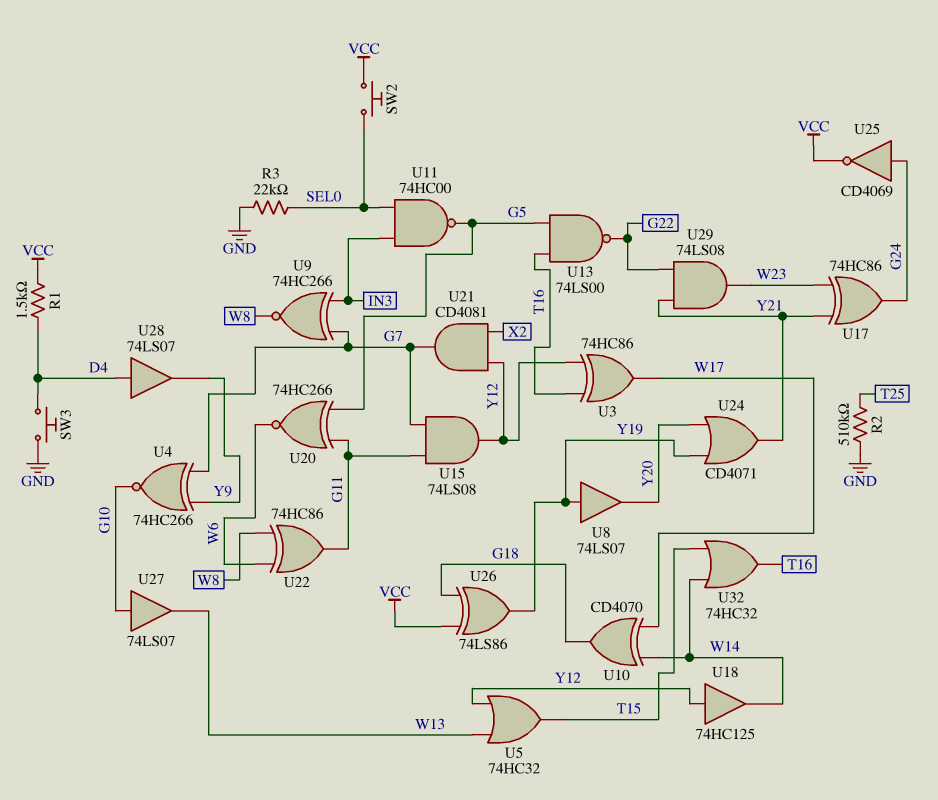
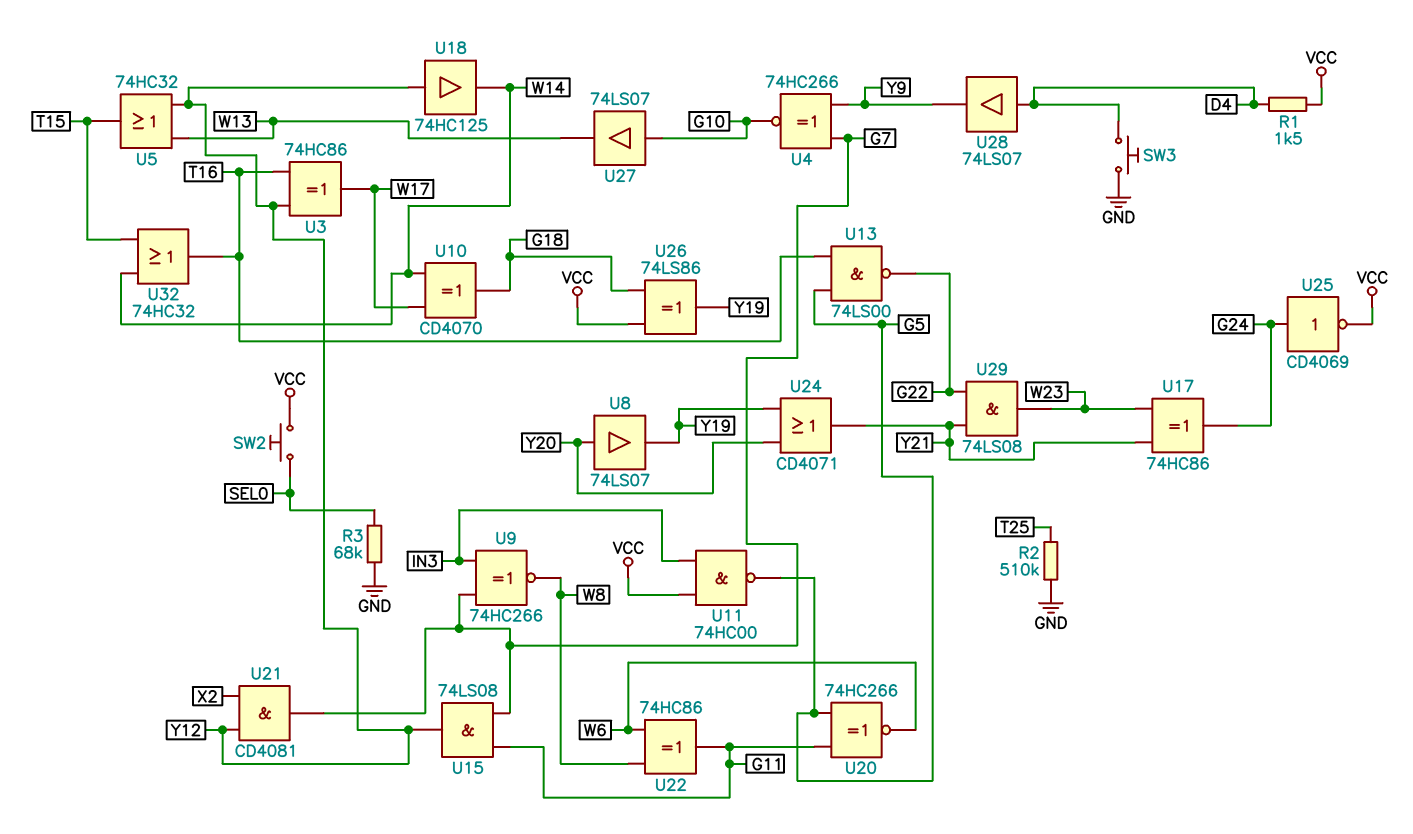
R3: 22k (GND, SEL0) -> 68k (GND, SEL0)
U8: buffer 74LS07 (in Y19, out Y20) -> buffer 74LS07 (in Y20, out Y19)
U11: NAND 74HC00 (in IN3, in SEL0, out G5) -> NAND 74HC00 (in IN3, in VCC, out G5)

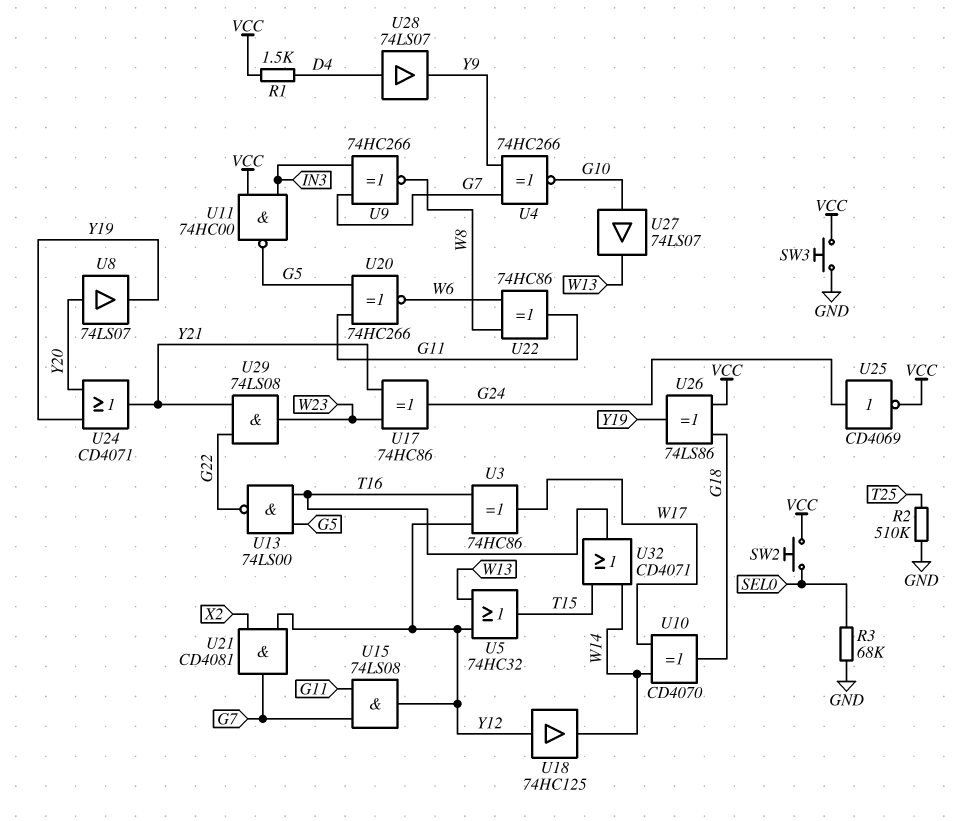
SW3: button (D4, GND) -> button (GND, VCC)
U32: OR 74HC32 (in T15, in W14, out T16) -> OR CD4071 (in T15, in W14, out T16)

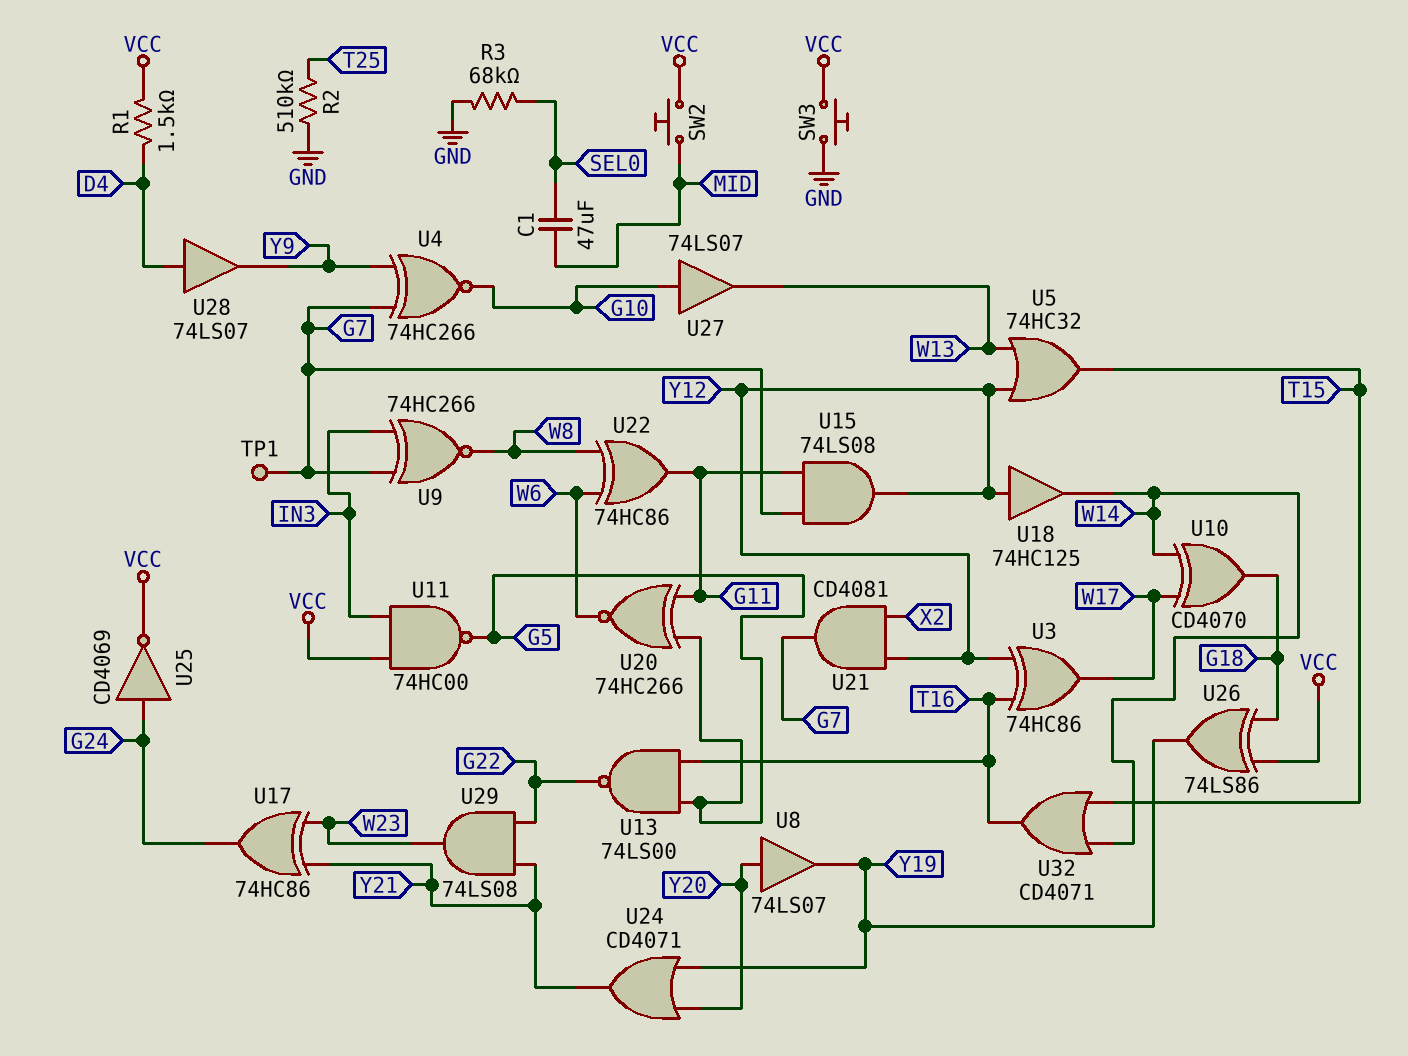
C1: none -> 47uF (MID, SEL0)
SW2: button (SEL0, VCC) -> button (MID, VCC)
TP1: none -> test point (G7)

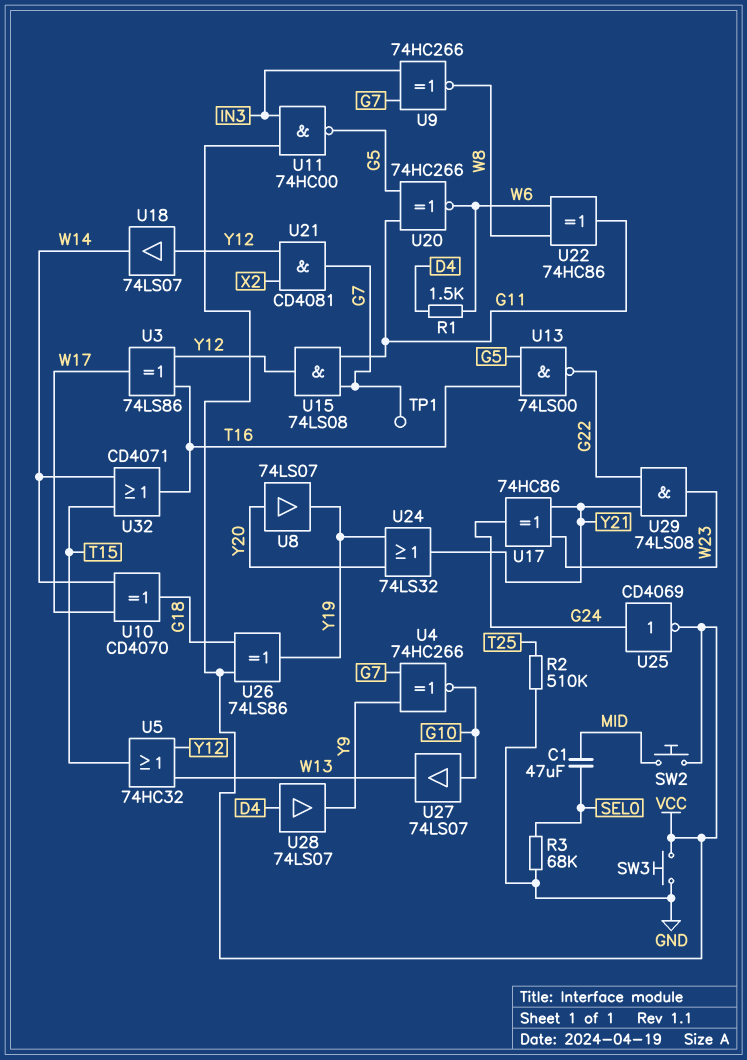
R1: 1.5k (D4, VCC) -> 1.5k (D4, W6)
U3: XOR 74HC86 (in T16, in Y12, out W17) -> XOR 74LS86 (in T16, in Y12, out W17)
U18: buffer 74HC125 (in Y12, out W14) -> buffer 74LS07 (in Y12, out W14)
U24: OR CD4071 (in Y19, in Y20, out Y21) -> OR 74LS32 (in Y19, in Y20, out Y21)

